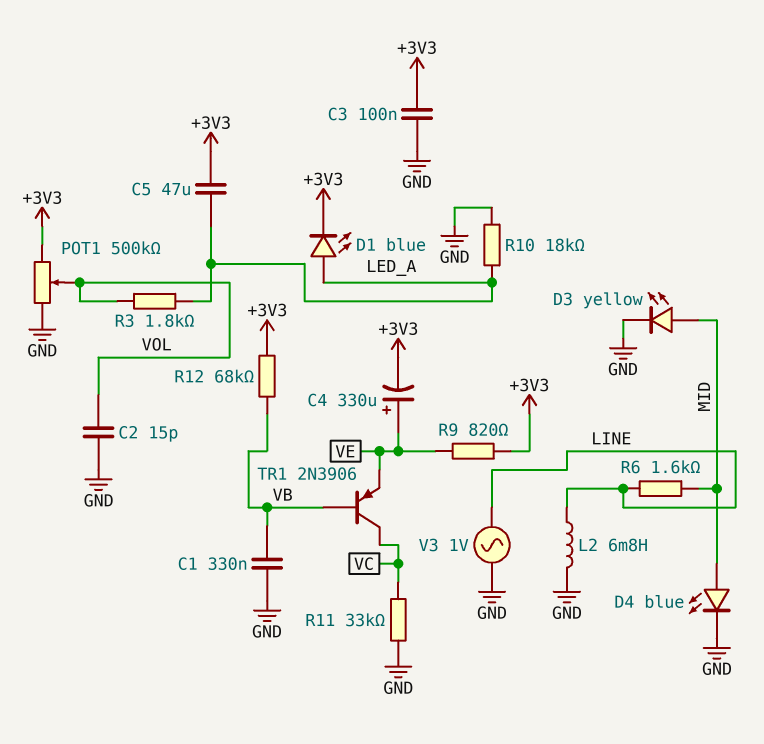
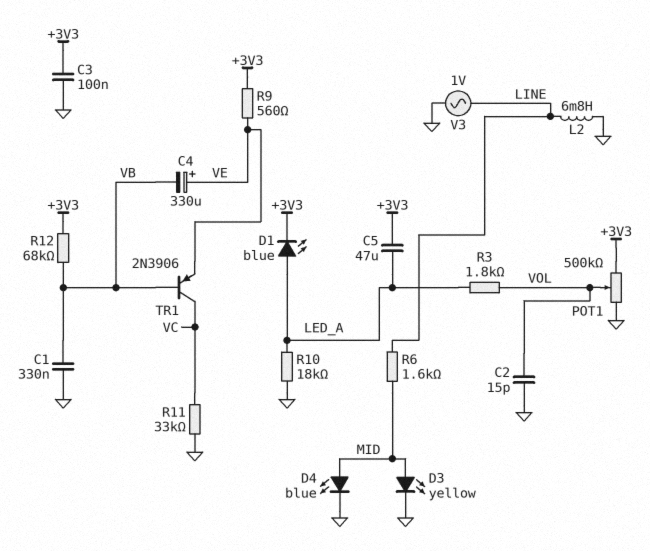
C4: 330uF (plus VE, minus +3V3) -> 330uF (plus VE, minus VB)
R9: 820 (+3V3, VE) -> 560 (+3V3, VE)

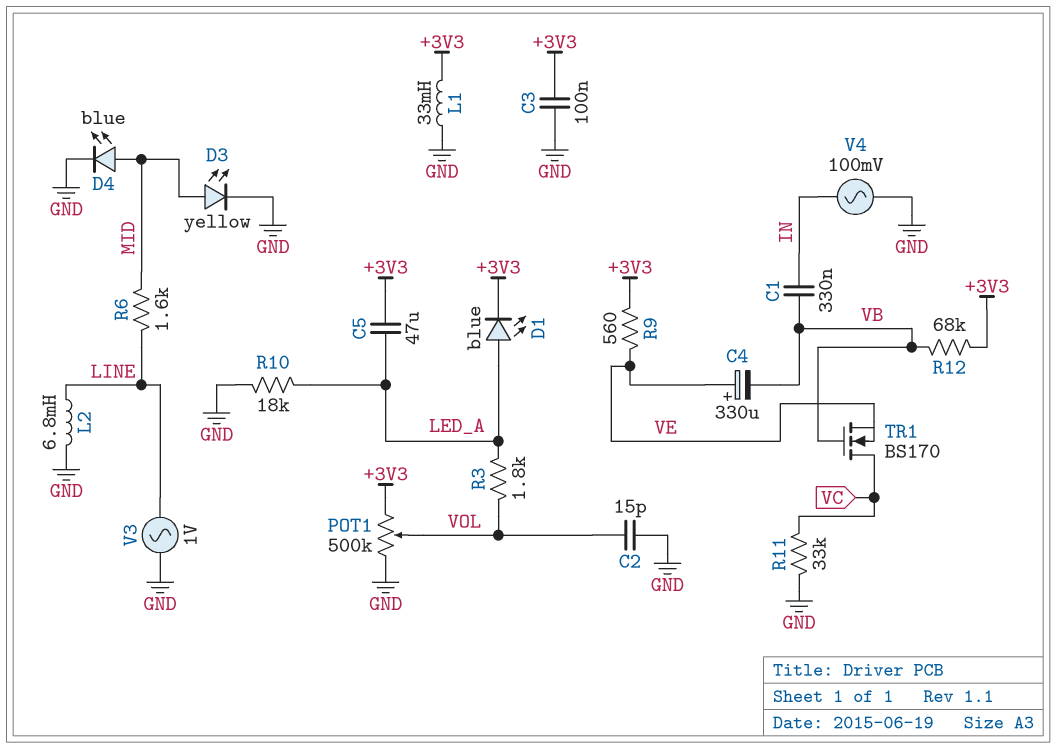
C1: 330nF (GND, VB) -> 330nF (IN, VB)
L1: none -> 33mH (+3V3, GND)
TR1: PNP 2N3906 (B VB, C VC, E VE) -> NMOS BS170 (G VB, D VC, S VE)
V4: none -> AC 100mV (GND, IN)

